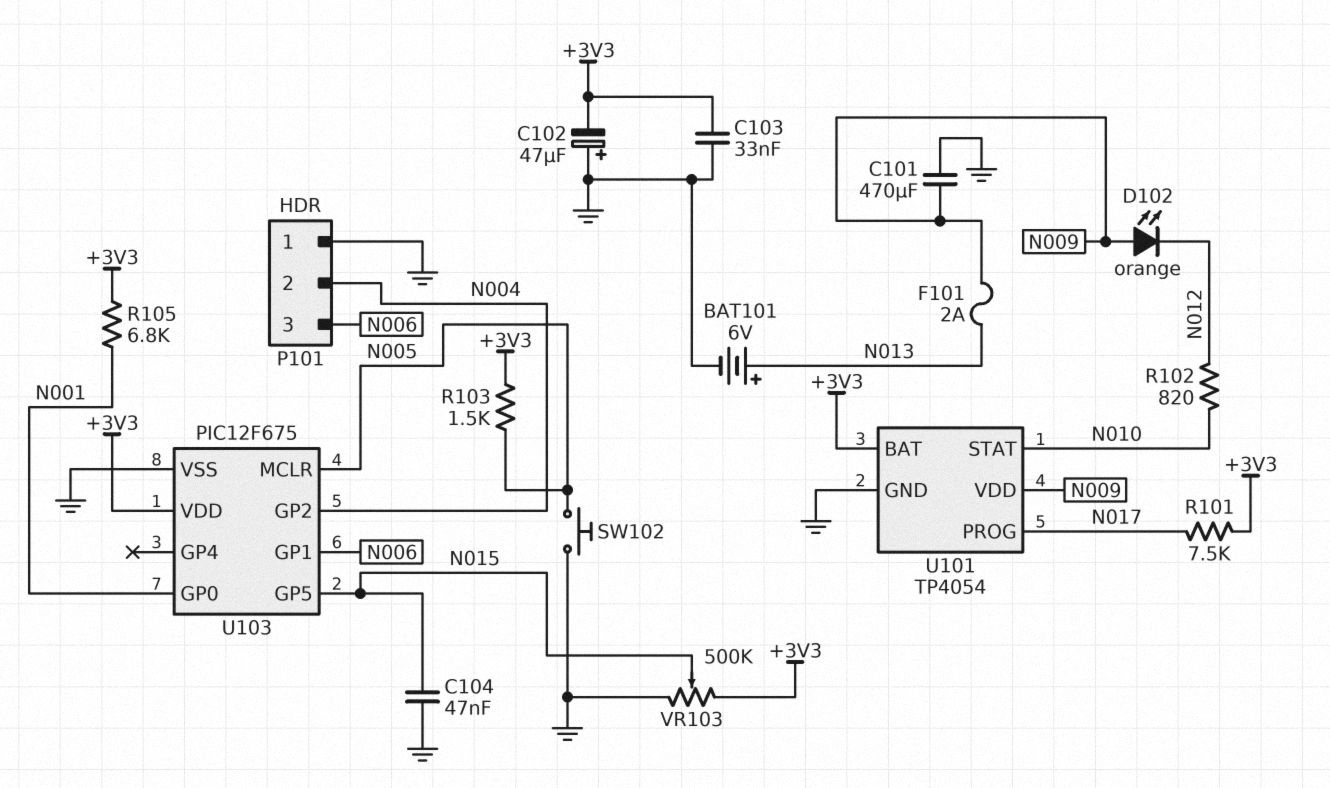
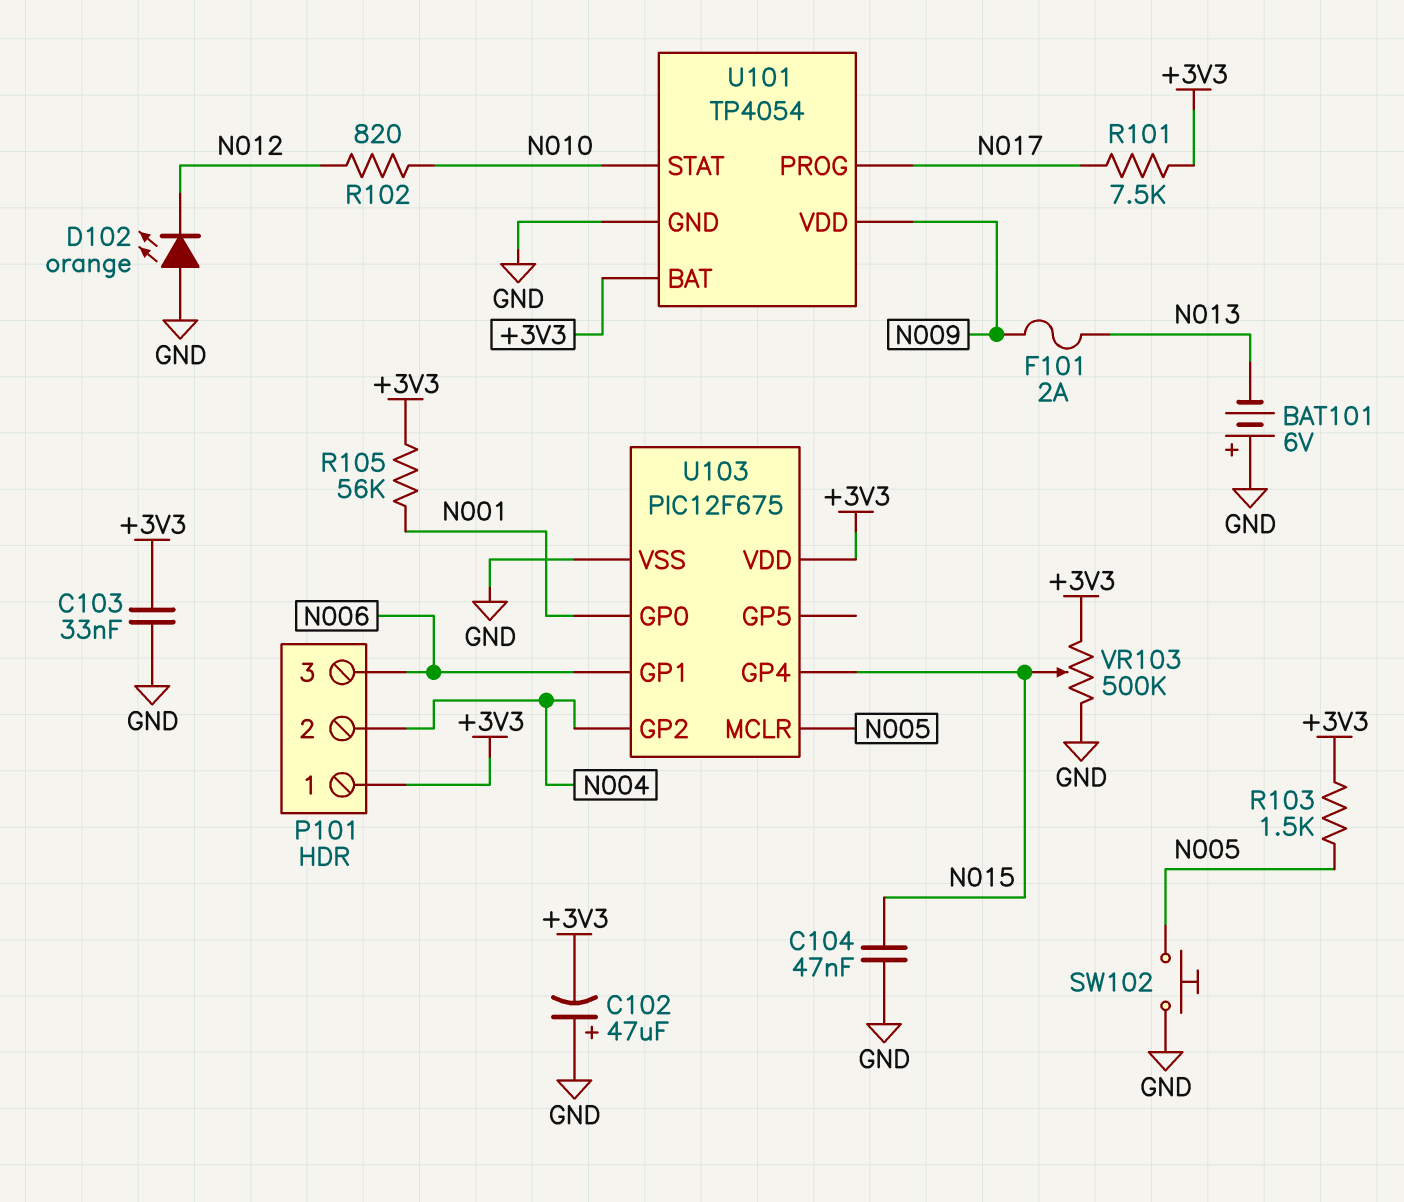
BAT101: 6V (plus N013, minus GND) -> 6V (plus GND, minus N013)
C101: 470uF (GND, N009) -> none
D102: LED orange (A N009, K N012) -> LED orange (A GND, K N012)
P101 pin 1: GND -> +3V3
R105: 6.8k (+3V3, N001) -> 56k (+3V3, N001)
U103 pin GP4: none -> N015
U103 pin GP5: N015 -> none

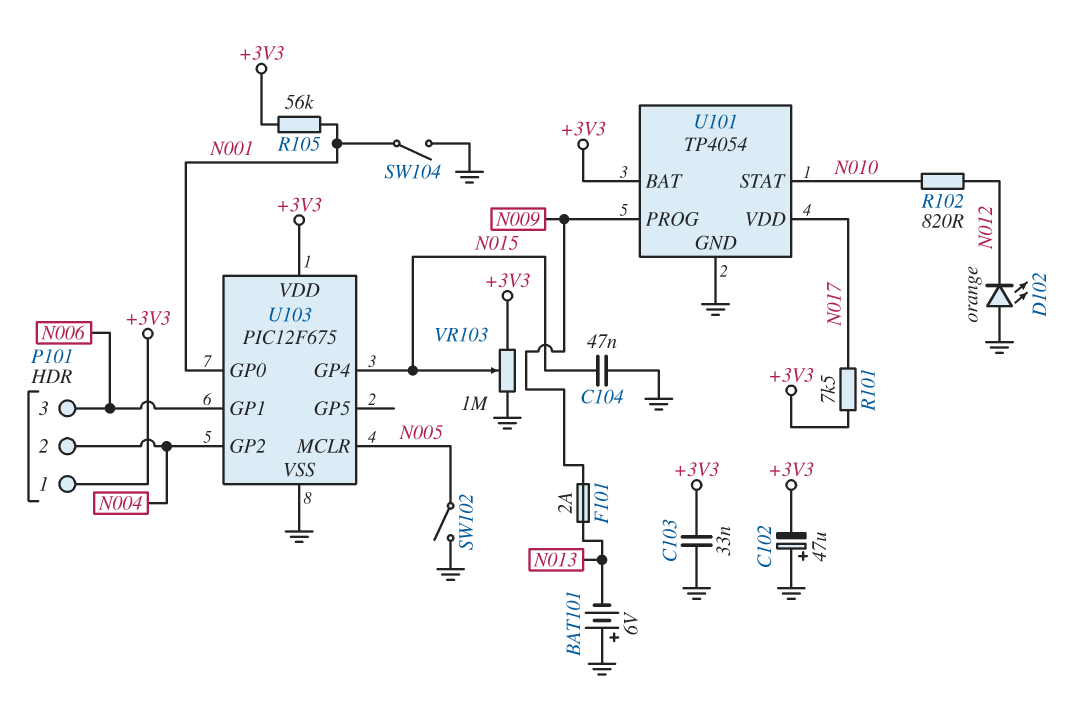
R103: 1.5k (+3V3, N005) -> none
SW102: button (GND, N005) -> switch (GND, N005)
SW104: none -> switch (GND, N001)
U101 pin PROG: N017 -> N009
U101 pin VDD: N009 -> N017
VR103: 500k (+3V3, GND, wiper N015) -> 1M (+3V3, GND, wiper N015)

